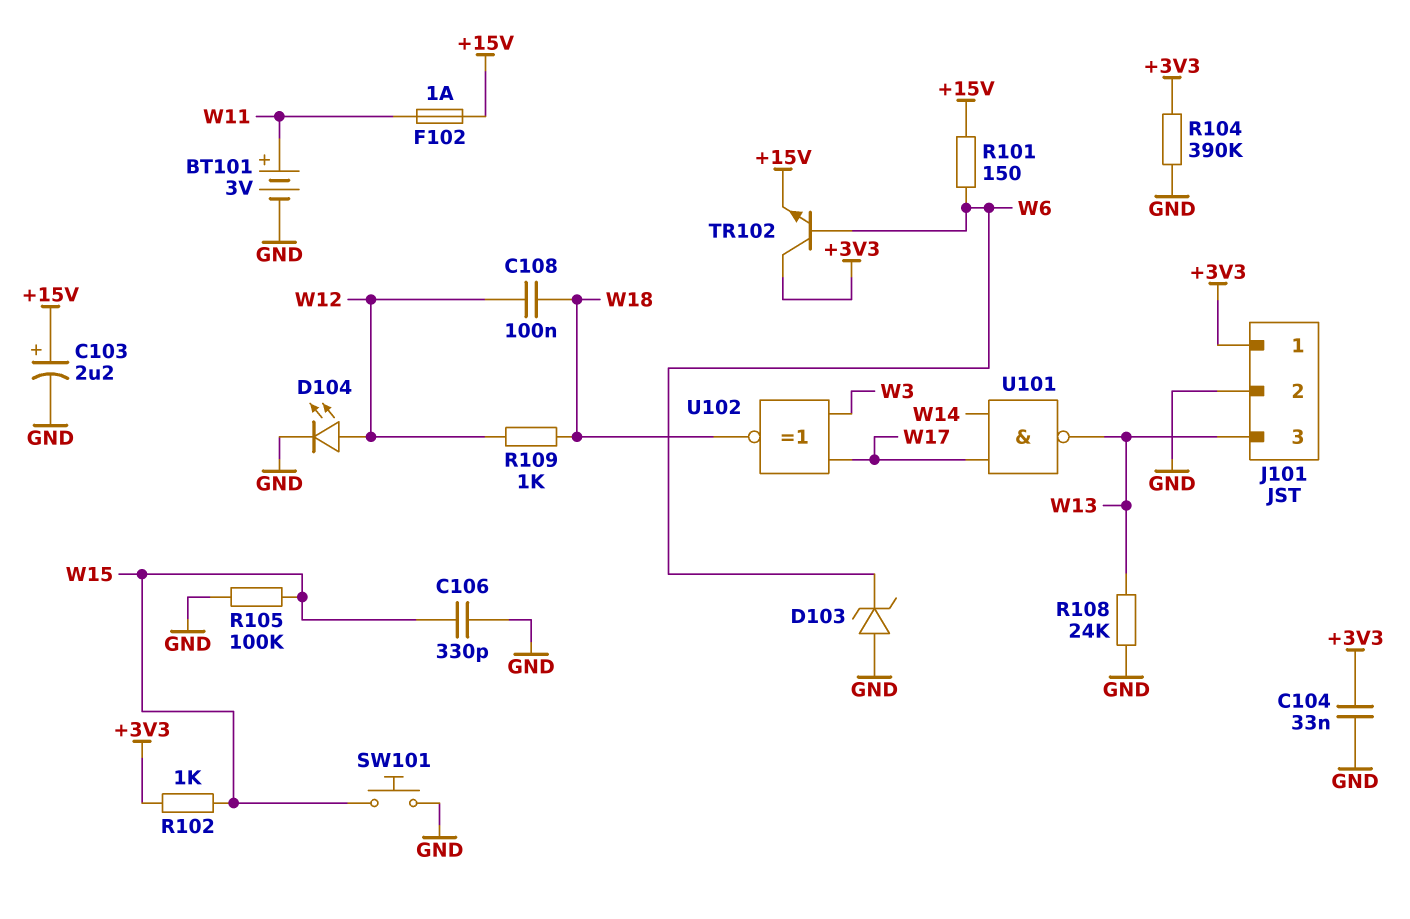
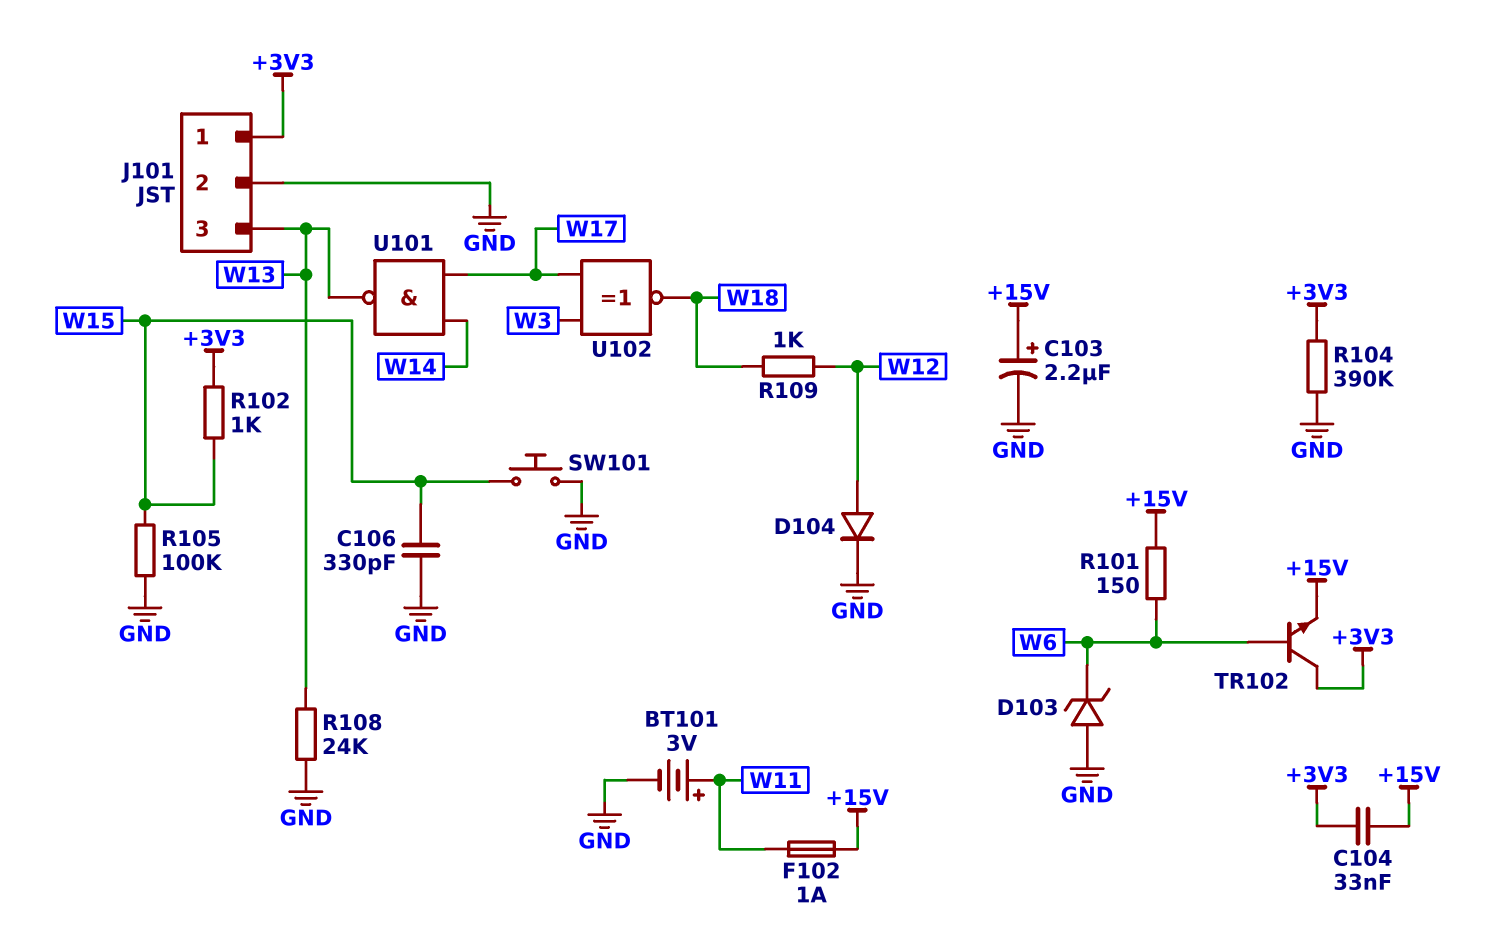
C104: 33nF (+3V3, GND) -> 33nF (+3V3, +15V)
C108: 100nF (W12, W18) -> none
D104: LED (A W12, K GND) -> diode (A W12, K GND)

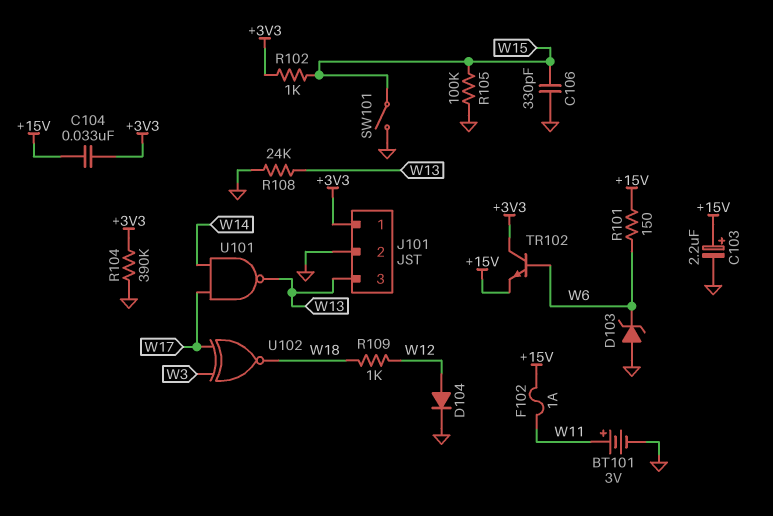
SW101: button (GND, W15) -> switch (GND, W15)

